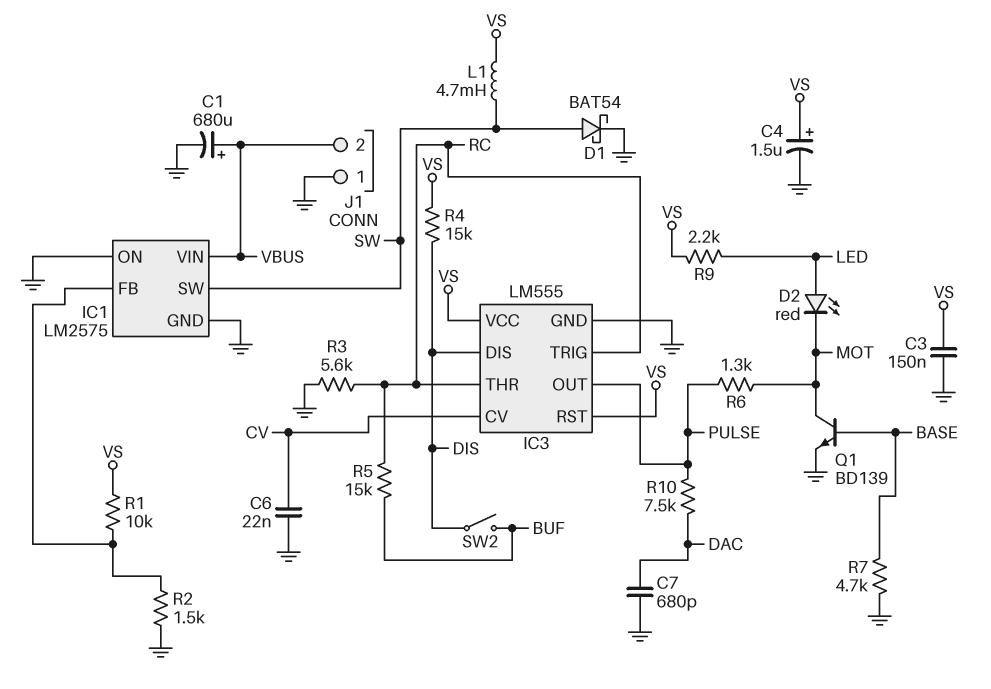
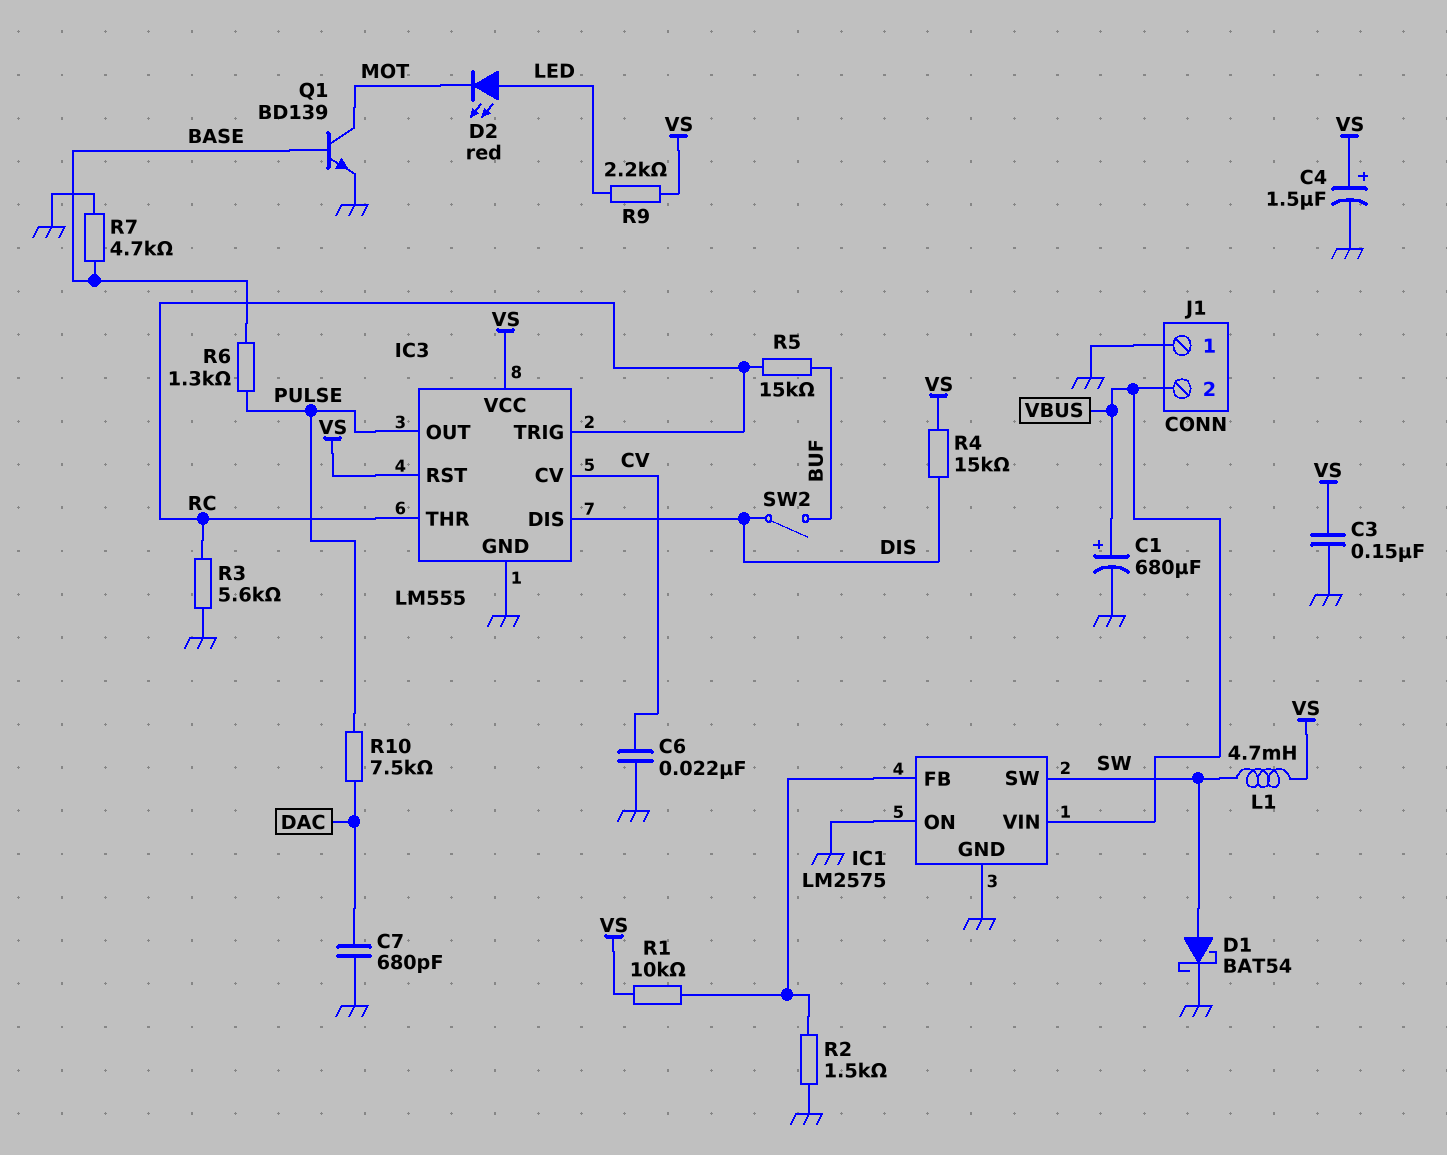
R6: 1.3k (MOT, PULSE) -> 1.3k (BASE, PULSE)

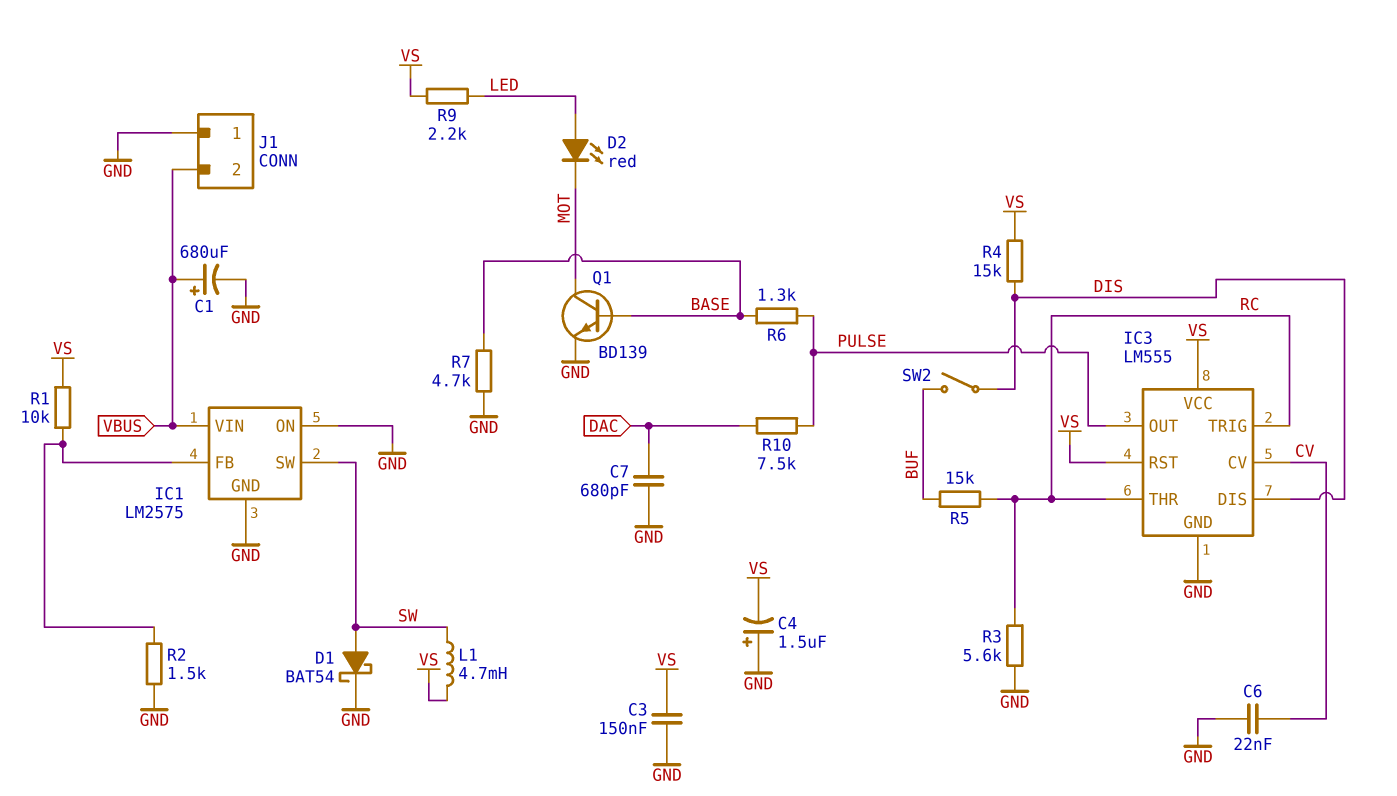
C4: 1.5uF (plus VS, minus GND) -> 1.5uF (plus GND, minus VS)

